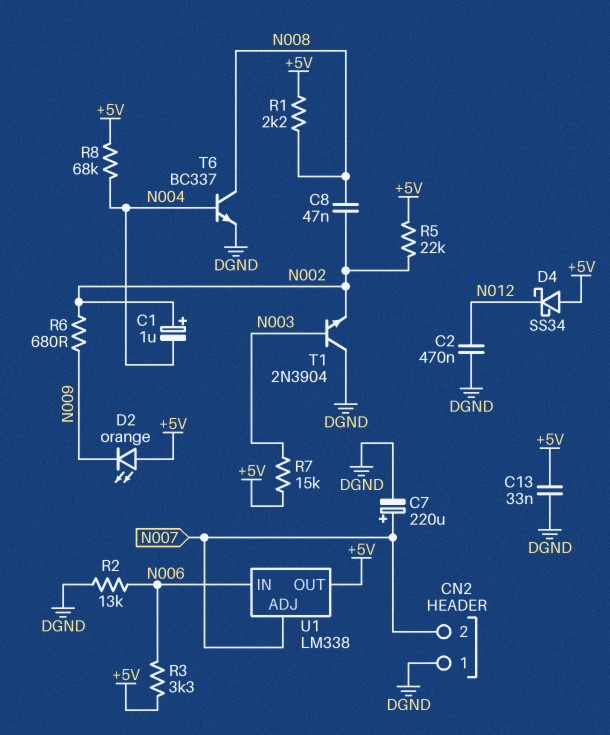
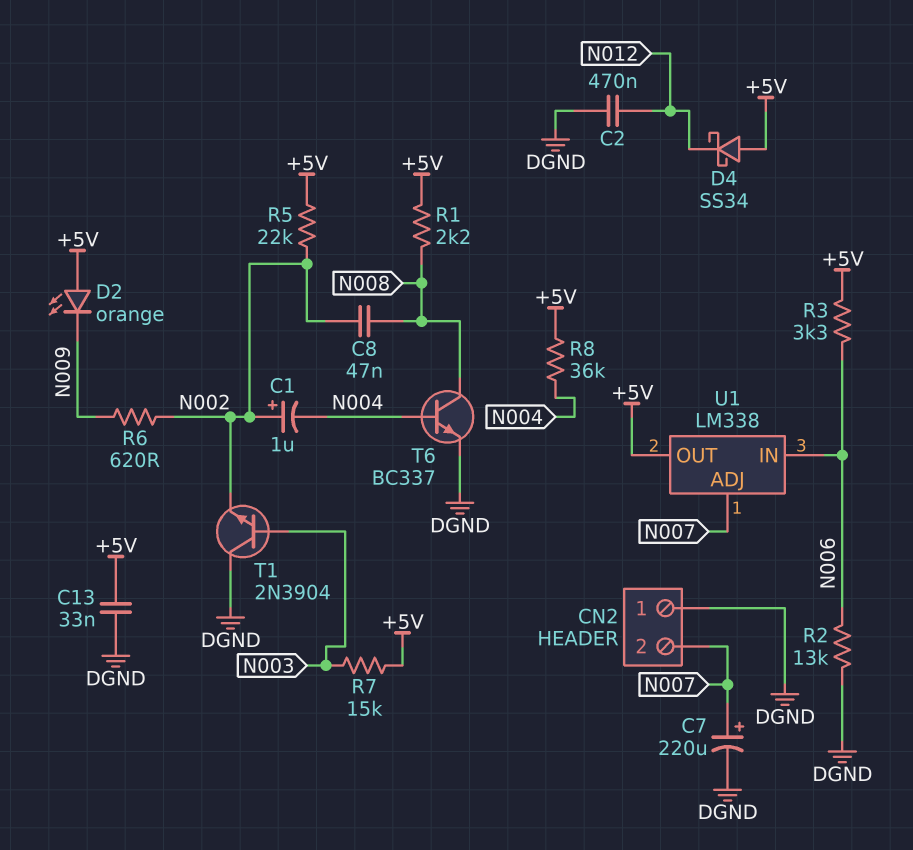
R6: 680 (N002, N009) -> 620 (N002, N009)
R8: 68k (+5V, N004) -> 36k (+5V, N004)

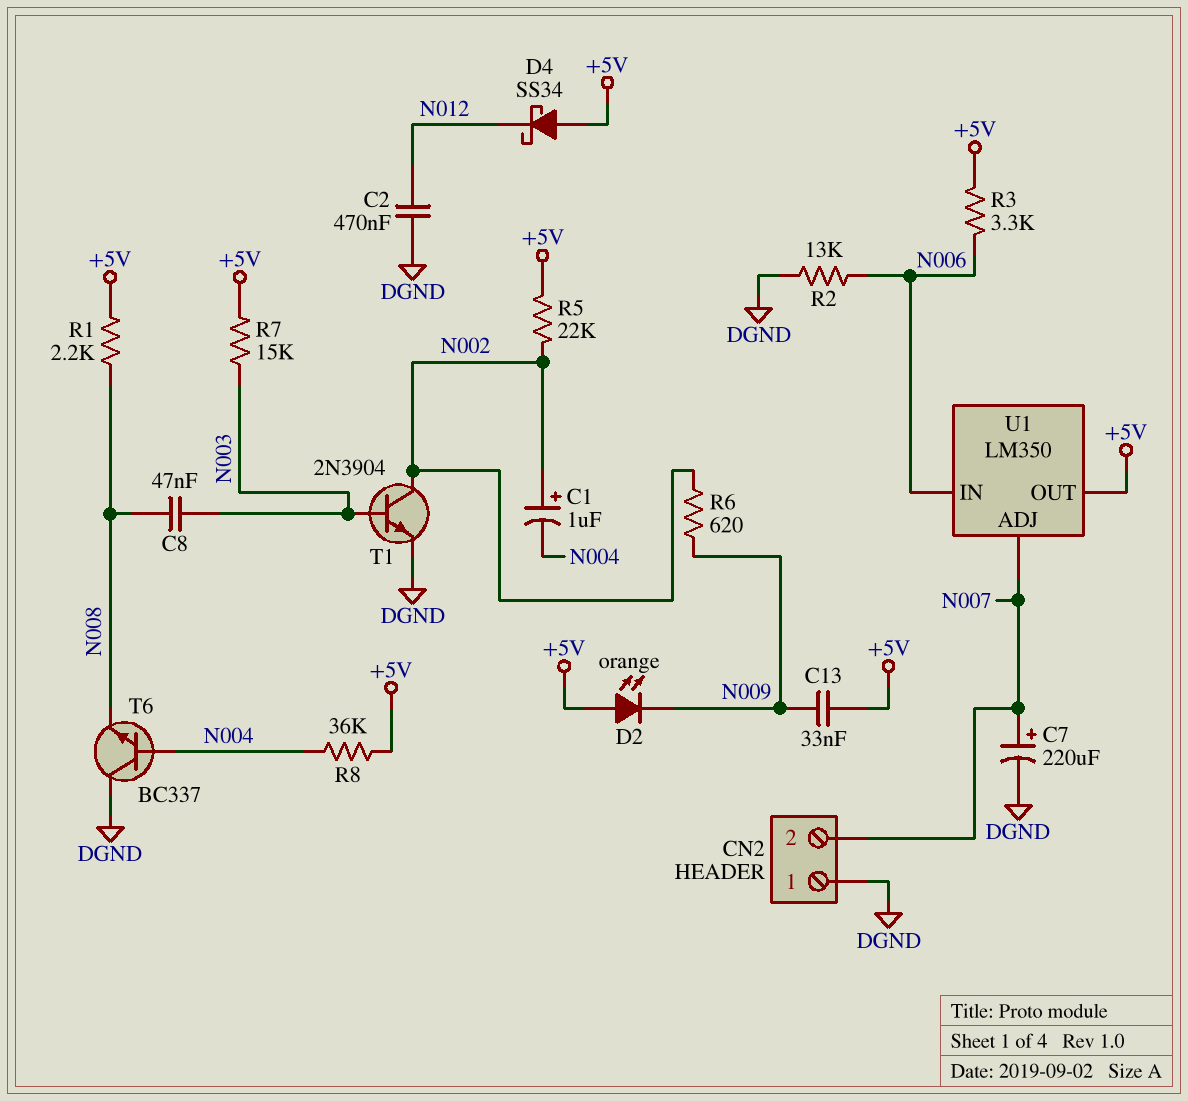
C8: 47nF (N002, N008) -> 47nF (N003, N008)
C13: 33nF (+5V, DGND) -> 33nF (+5V, N009)
T1: NPN 2N3904 (B N003, C DGND, E N002) -> NPN 2N3904 (B N003, C N002, E DGND)
T6: NPN BC337 (B N004, C N008, E DGND) -> NPN BC337 (B N004, C DGND, E N008)
U1: LM338 -> LM350

